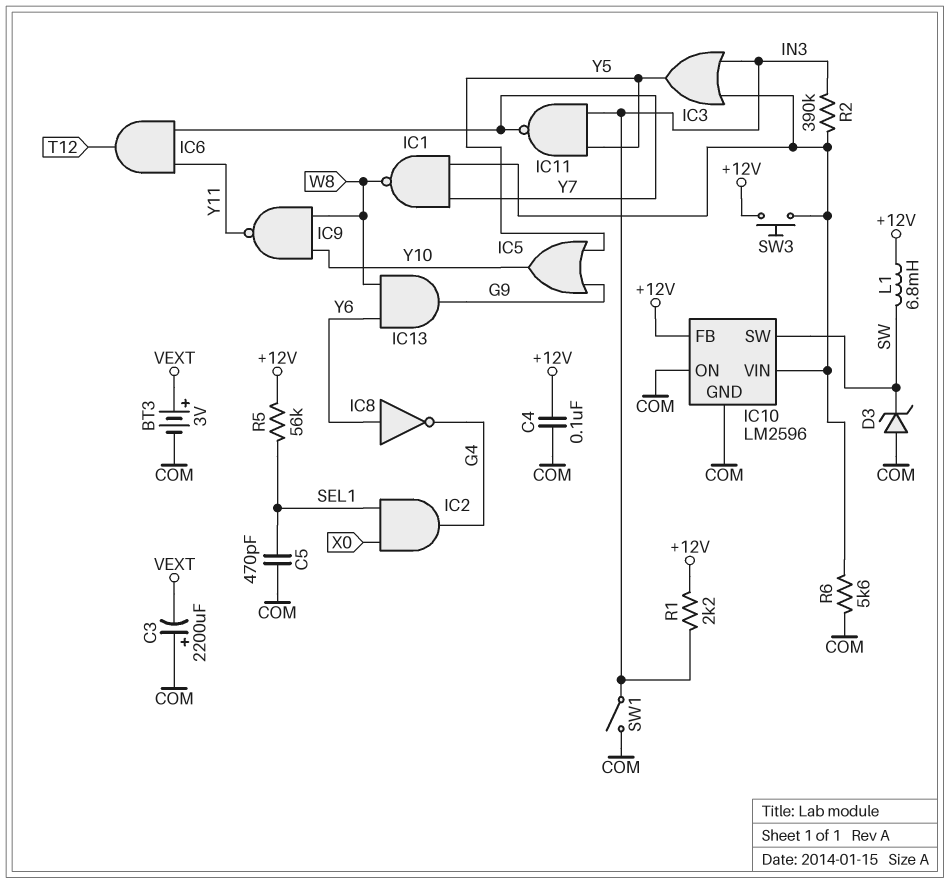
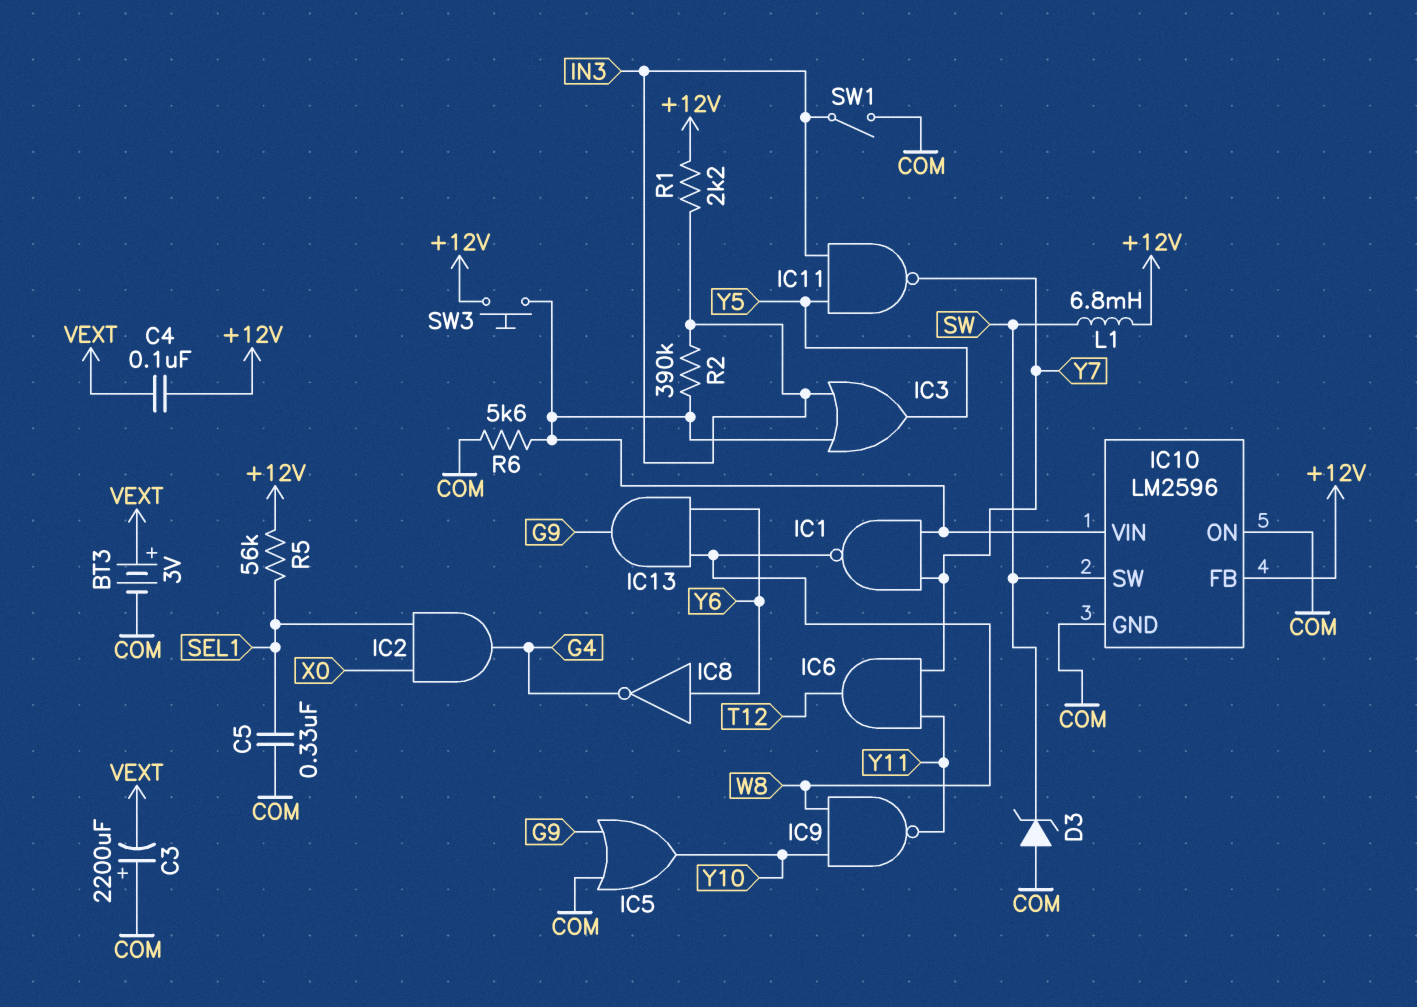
C4: 100nF (+12V, COM) -> 100nF (+12V, VEXT)
C5: 470pF (COM, SEL1) -> 330nF (COM, SEL1)
IC5: OR (in G9, in Y5, out Y10) -> OR (in COM, in G9, out Y10)

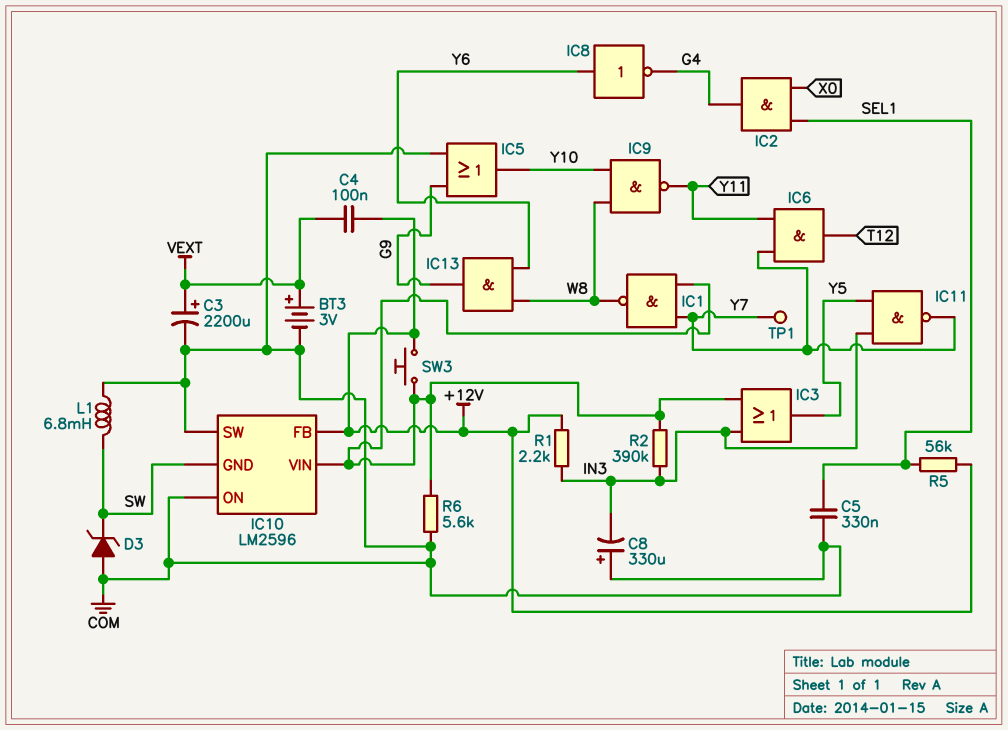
C3: 2200uF (plus COM, minus VEXT) -> 2200uF (plus VEXT, minus COM)
C8: none -> 330uF (plus COM, minus IN3)
IC10 pin GND: COM -> SW
IC10 pin SW: SW -> COM
L1: 6.8mH (+12V, SW) -> 6.8mH (COM, SW)
SW1: switch (COM, IN3) -> none
TP1: none -> test point (Y7)

